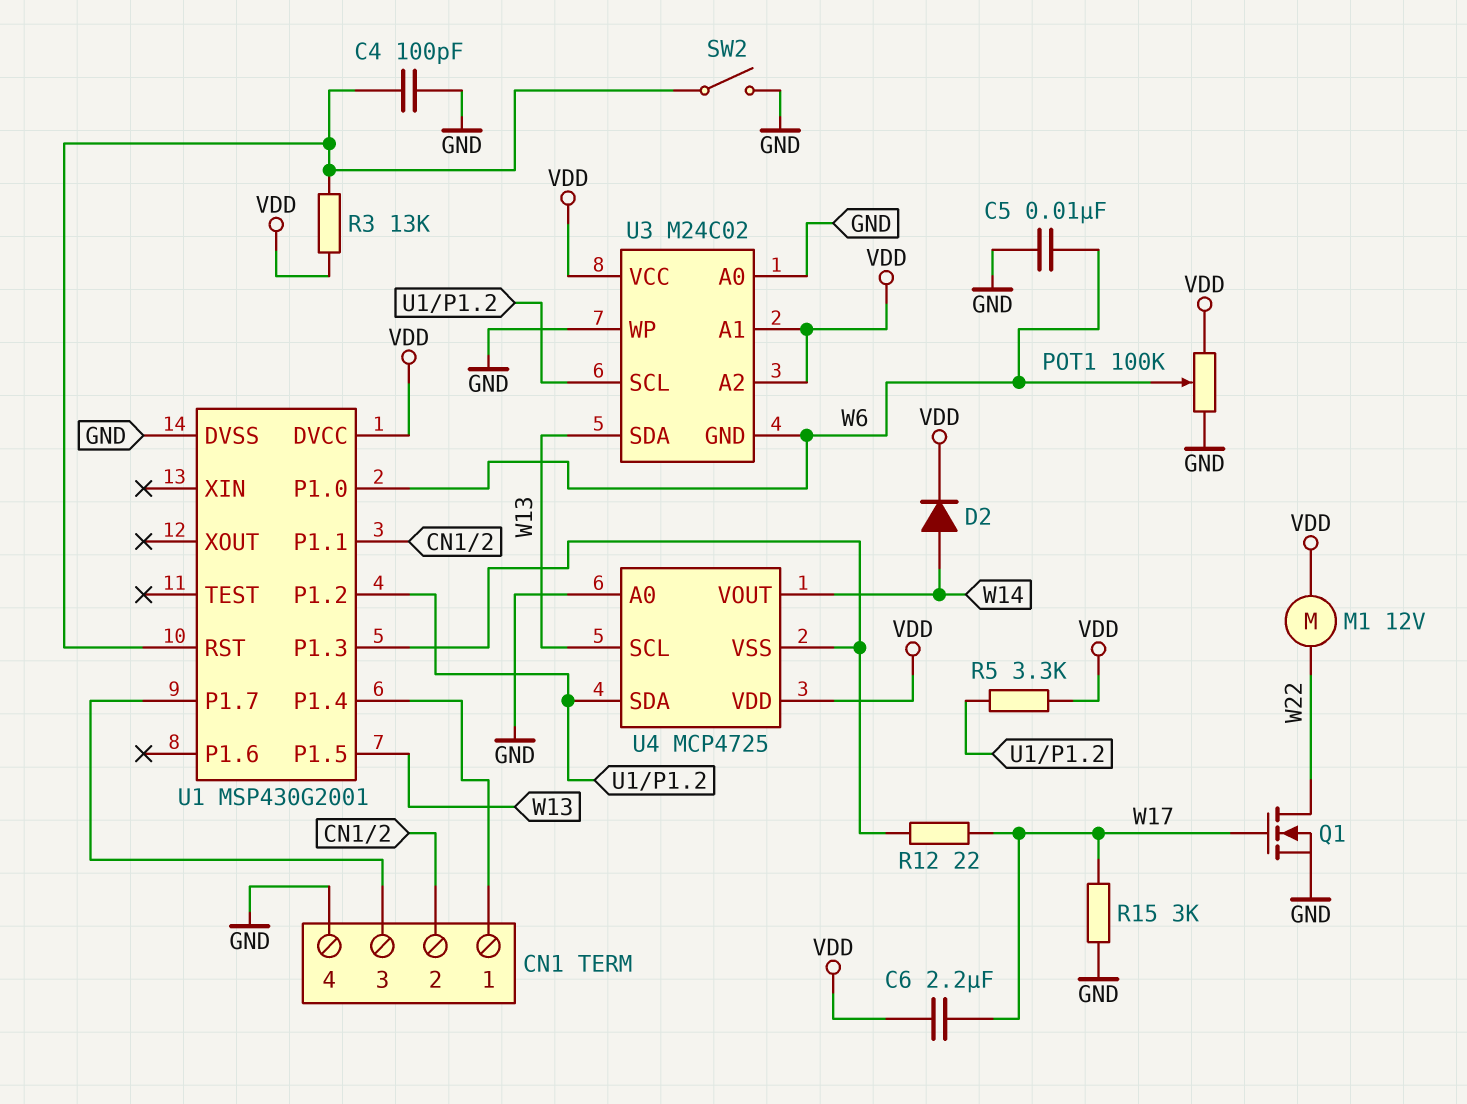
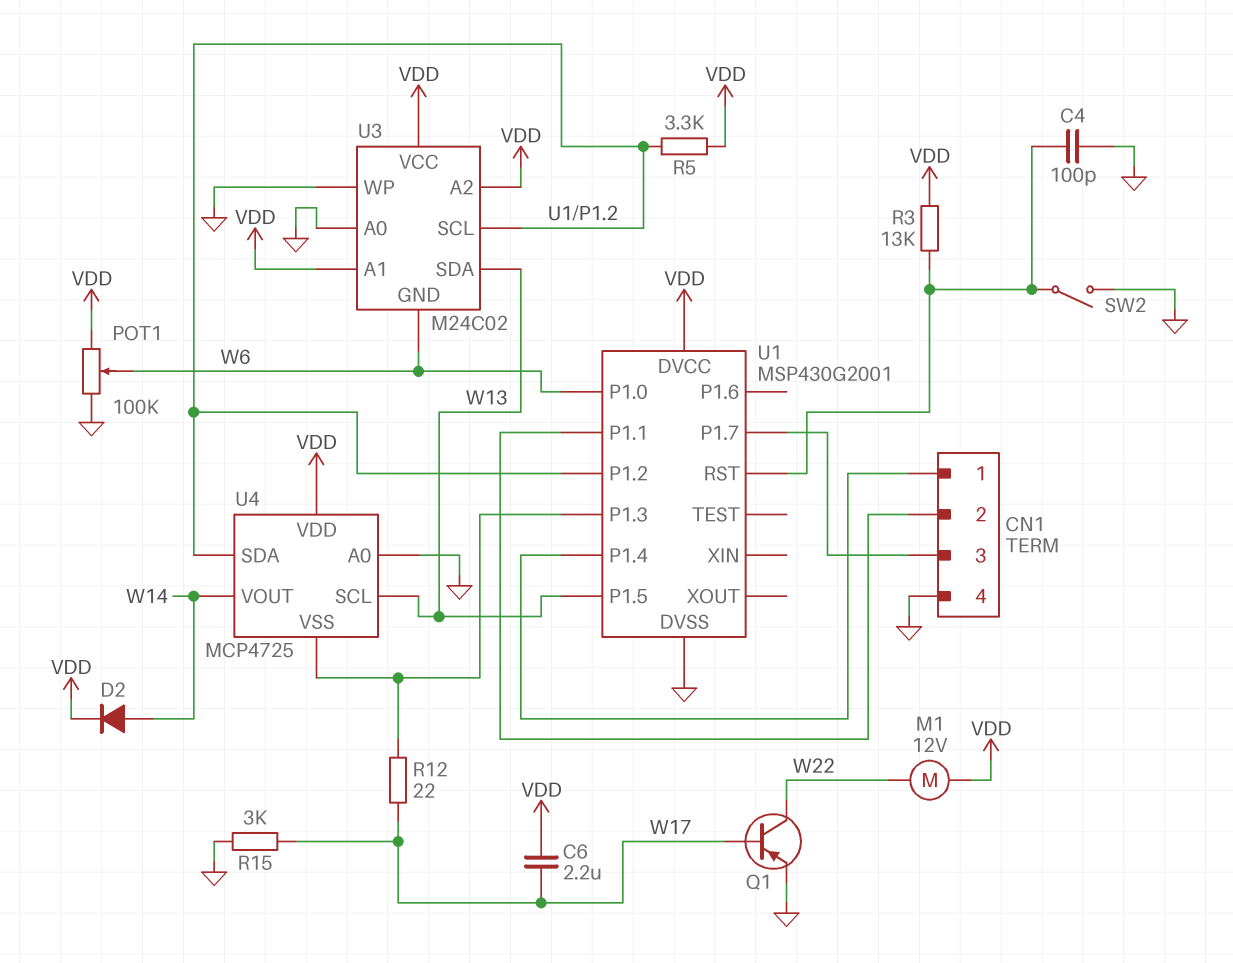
C5: 10nF (GND, W6) -> none
Q1: NMOS (G W17, D W22, S GND) -> PNP (B W17, C W22, E GND)

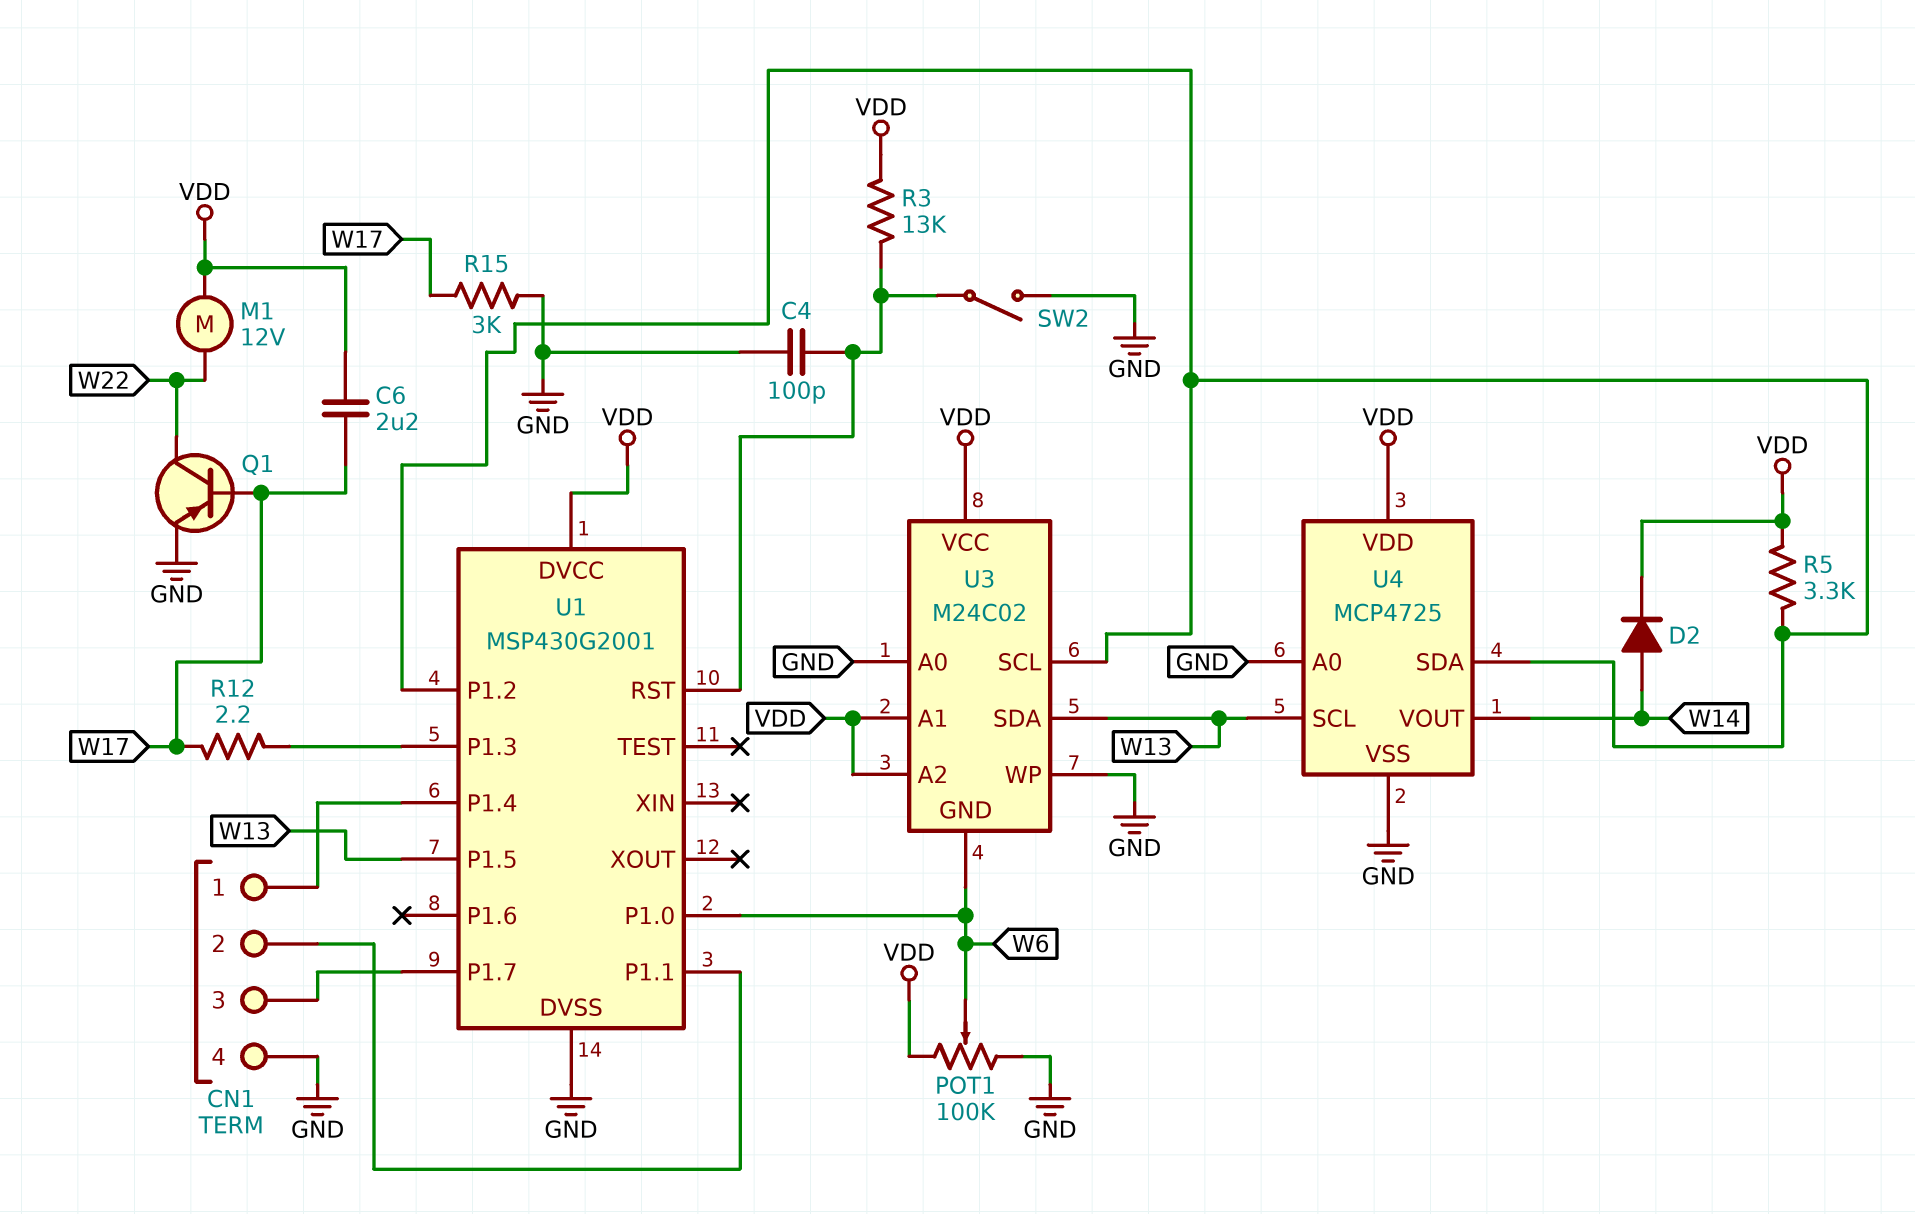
R12: 22 (U1/P1.3, W17) -> 2.2 (U1/P1.3, W17)
U4 pin VSS: U1/P1.3 -> GND

